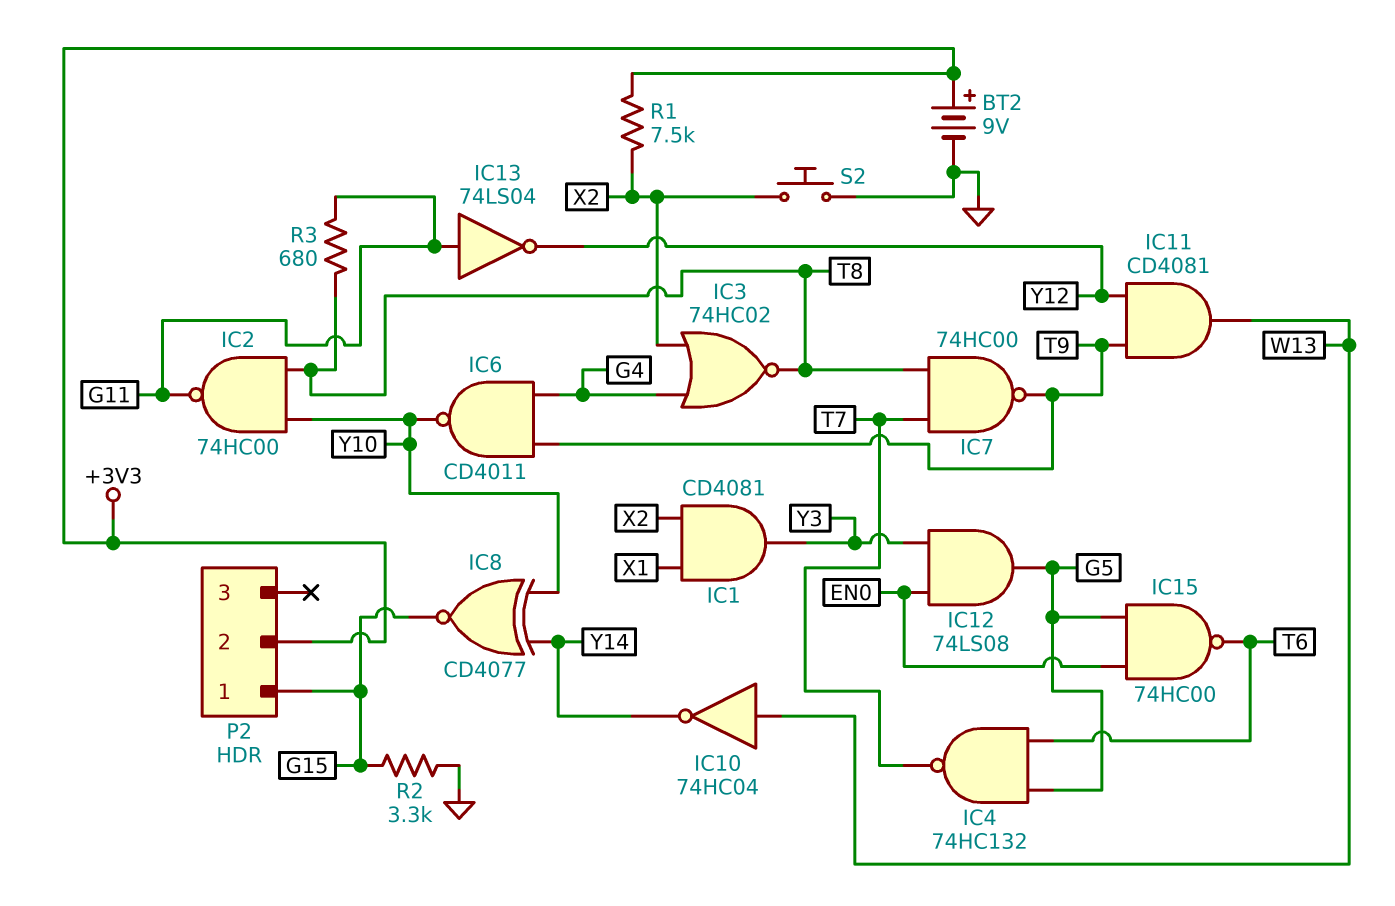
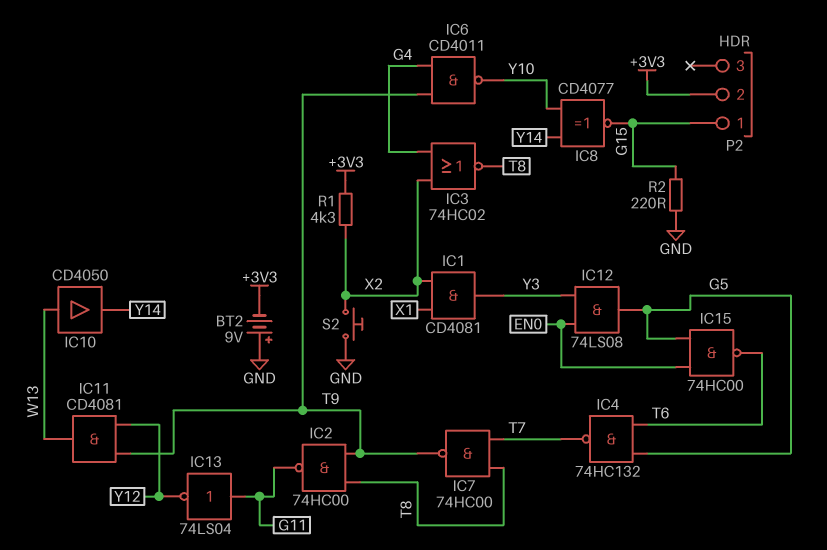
BT2: 9V (plus +3V3, minus GND) -> 9V (plus GND, minus +3V3)
IC2: NAND 74HC00 (in T8, in Y10, out G11) -> NAND 74HC00 (in T8, in T9, out G11)
IC10: NOT 74HC04 (in W13, out Y14) -> buffer CD4050 (in W13, out Y14)
R1: 7.5k (+3V3, X2) -> 4.3k (+3V3, X2)
R2: 3.3k (G15, GND) -> 220 (G15, GND)
R3: 680 (G11, T8) -> none

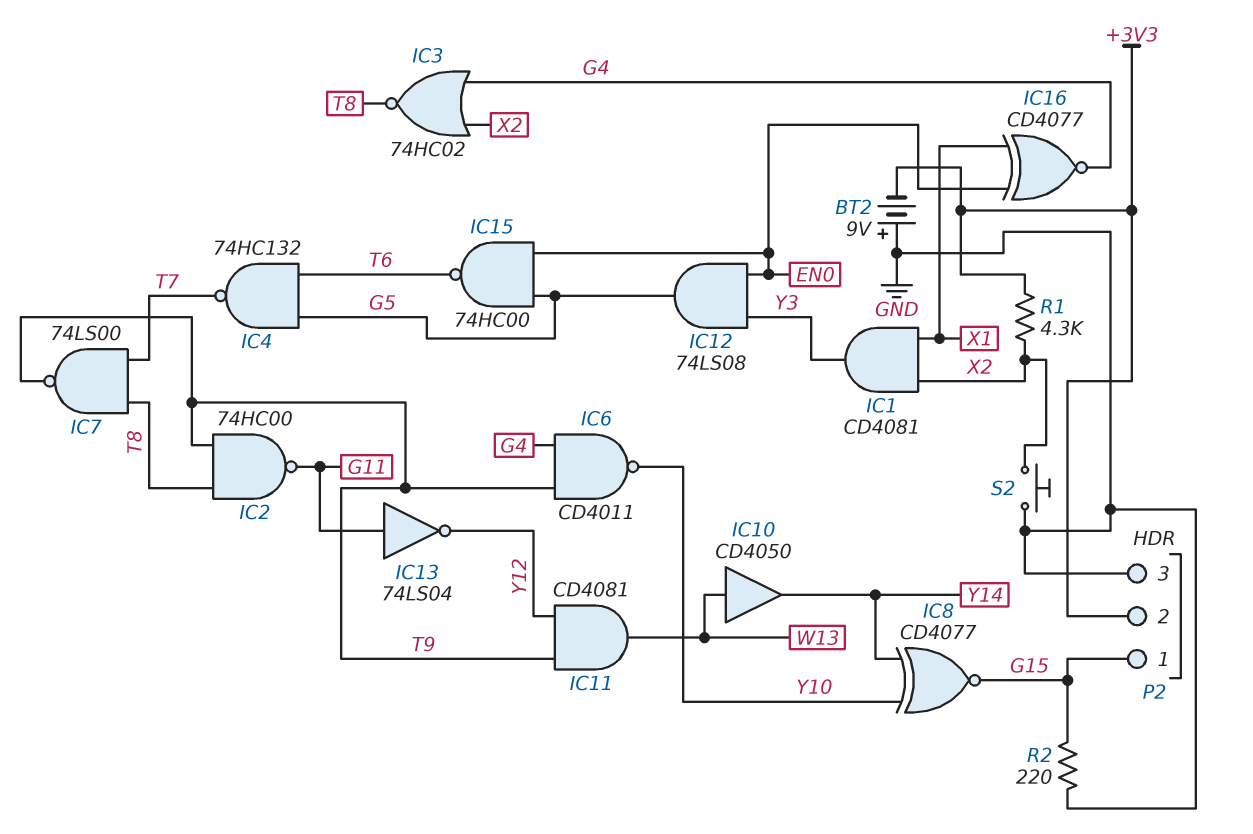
IC7: NAND 74HC00 (in T7, in T8, out T9) -> NAND 74LS00 (in T7, in T8, out T9)
IC16: none -> XNOR CD4077 (in EN0, in X1, out G4)
P2 pin 3: none -> GND

